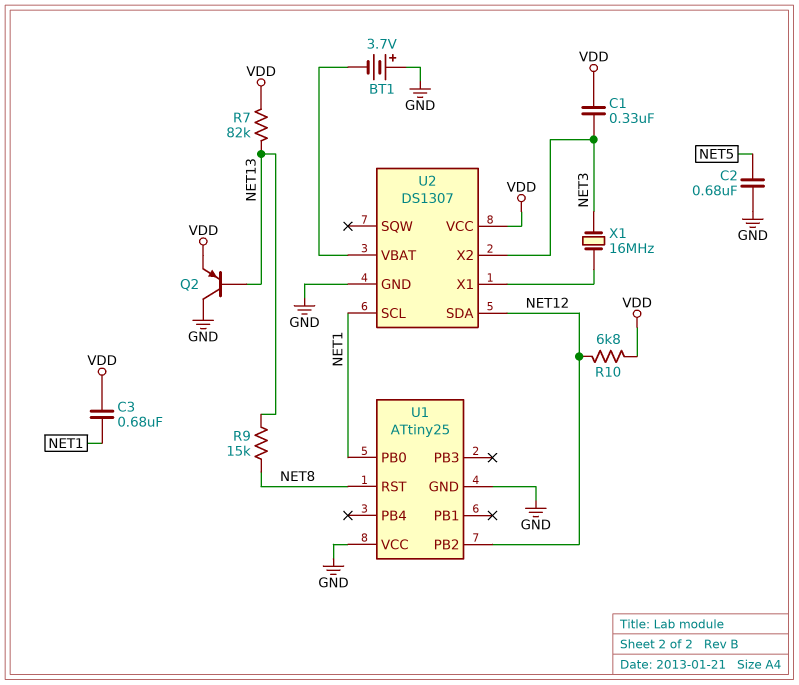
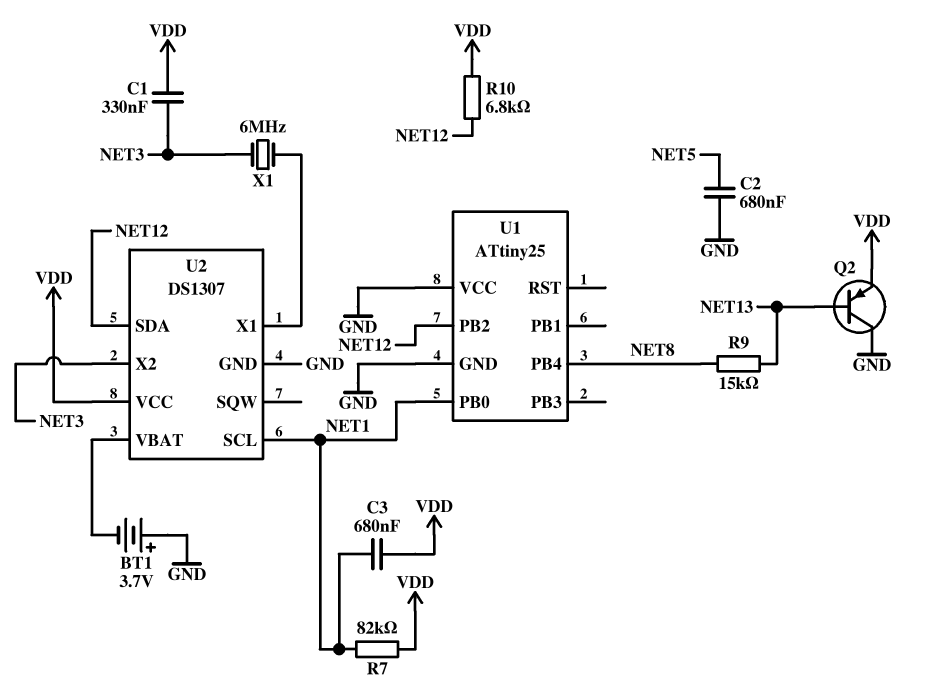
R7: 82k (NET13, VDD) -> 82k (NET1, VDD)
U1 pin PB4: none -> NET8
U1 pin RST: NET8 -> none
X1: 16MHz (NET3, U2/X1) -> 6MHz (NET3, U2/X1)

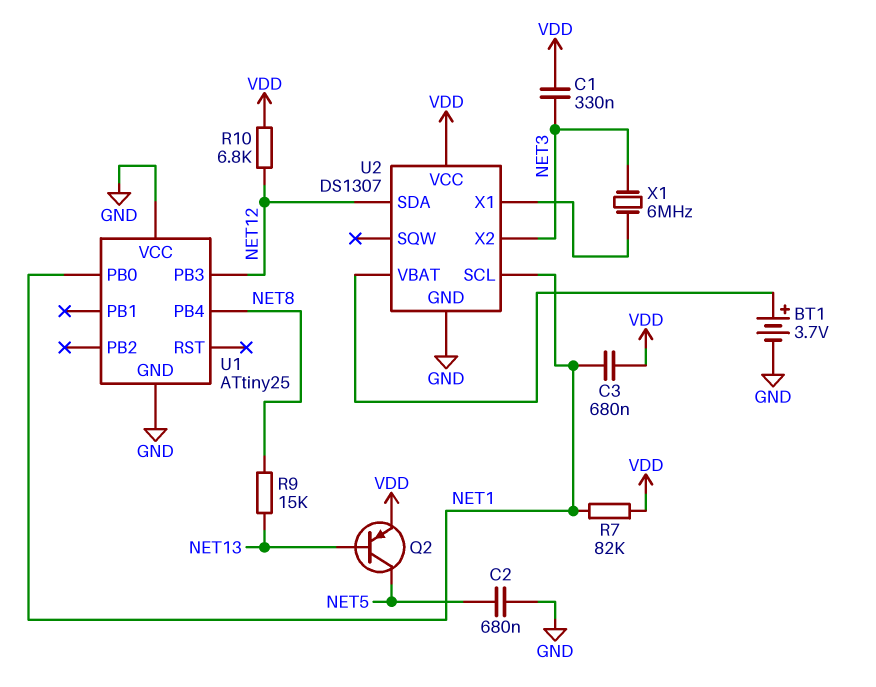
BT1: 3.7V (plus GND, minus U2/VBAT) -> 3.7V (plus U2/VBAT, minus GND)
Q2: PNP (B NET13, C GND, E VDD) -> PNP (B NET13, C NET5, E VDD)
U1 pin PB2: NET12 -> none
U1 pin PB3: none -> NET12

